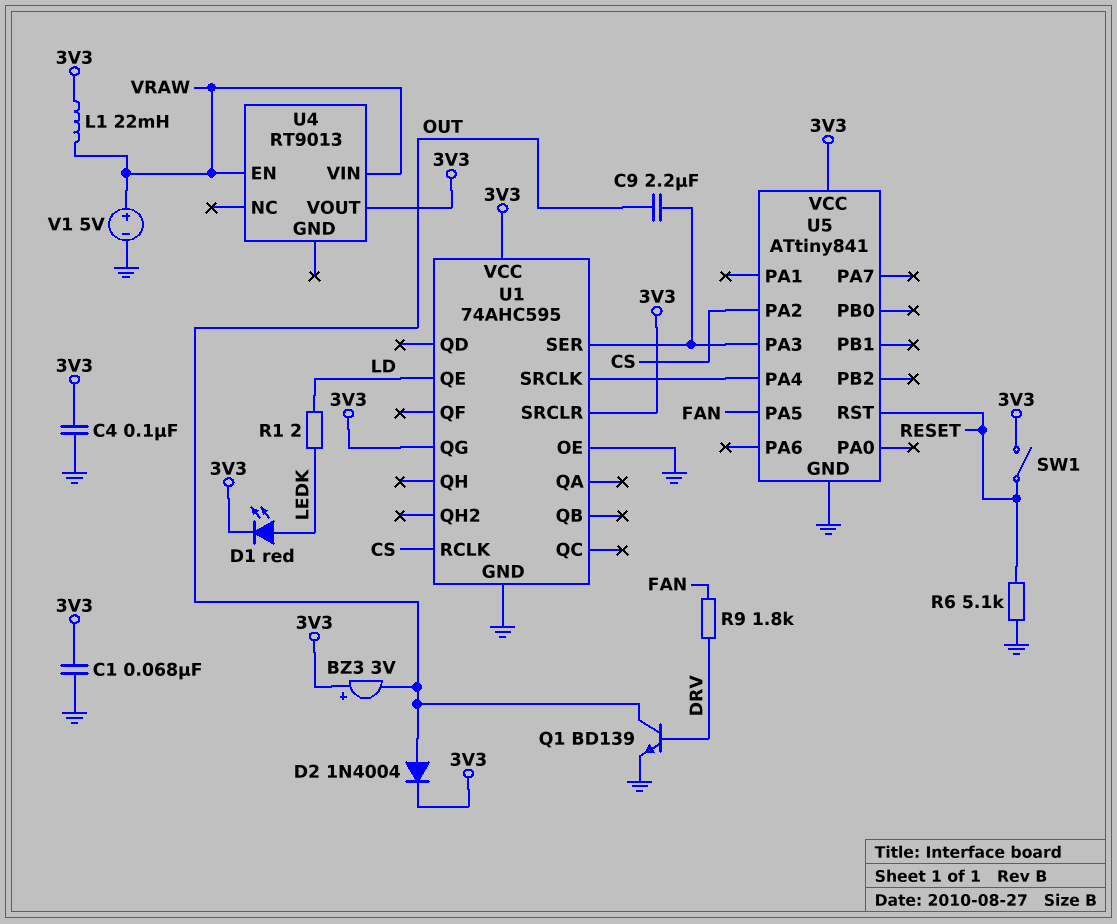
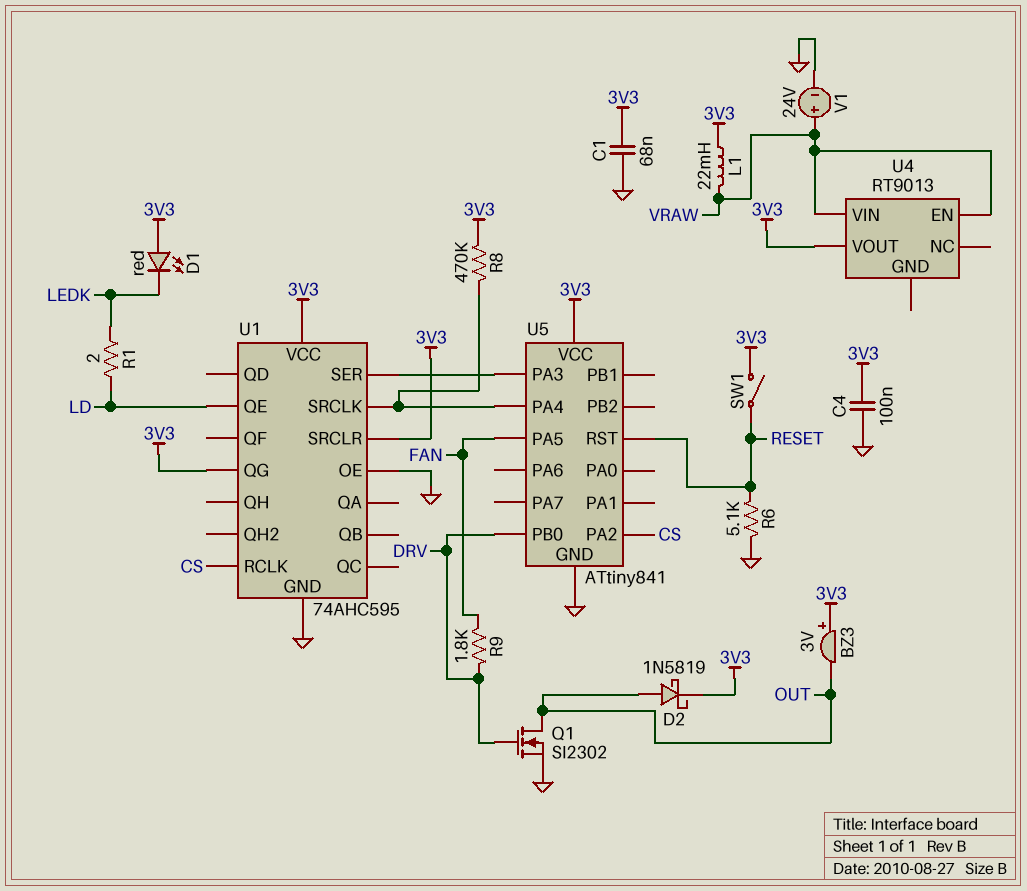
C9: 2.2uF (OUT, U1/SER) -> none
D1: LED red (A LEDK, K 3V3) -> LED red (A 3V3, K LEDK)
D2: diode 1N4004 (A OUT, K 3V3) -> schottky 1N5819 (A OUT, K 3V3)
Q1: NPN BD139 (B DRV, C OUT, E GND) -> NMOS SI2302 (G DRV, D OUT, S GND)
R8: none -> 470k (3V3, U1/SRCLK)
U5 pin PB0: none -> DRV
V1: 5V (plus VRAW, minus GND) -> 24V (plus VRAW, minus GND)

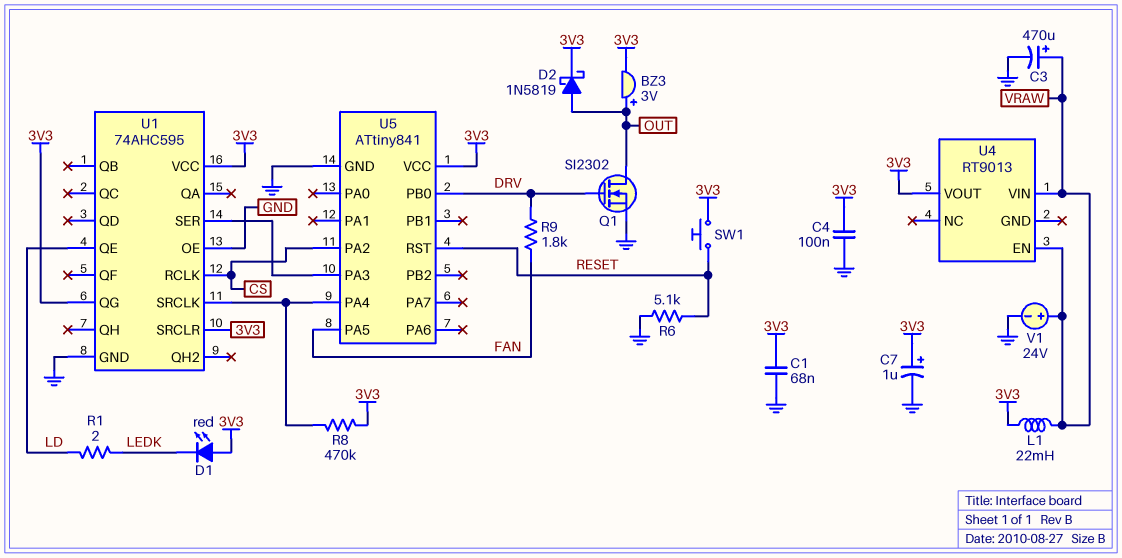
BZ3: buzzer 3V (plus 3V3, minus OUT) -> buzzer 3V (plus OUT, minus 3V3)
C3: none -> 470uF (plus VRAW, minus GND)
C7: none -> 1uF (plus 3V3, minus GND)
SW1: switch (3V3, RESET) -> button (3V3, RESET)

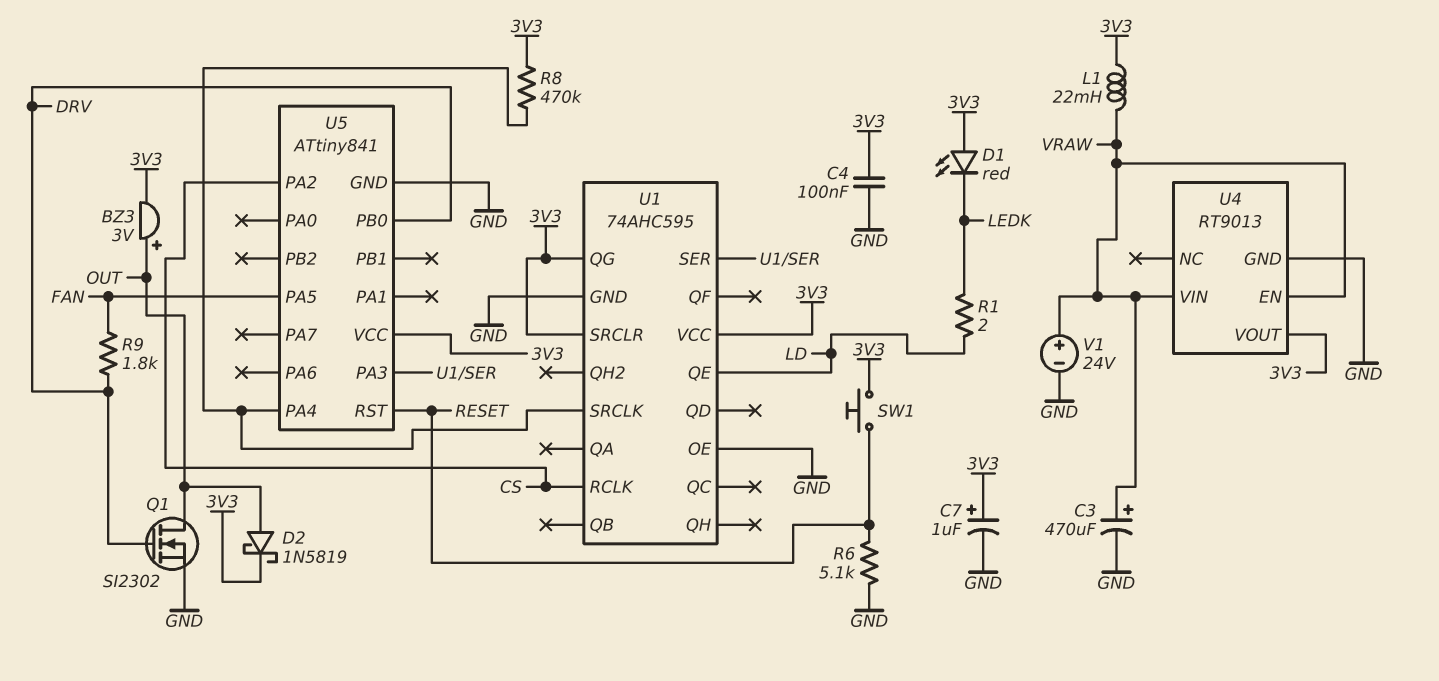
C1: 68nF (3V3, GND) -> none
U4 pin GND: none -> GND

